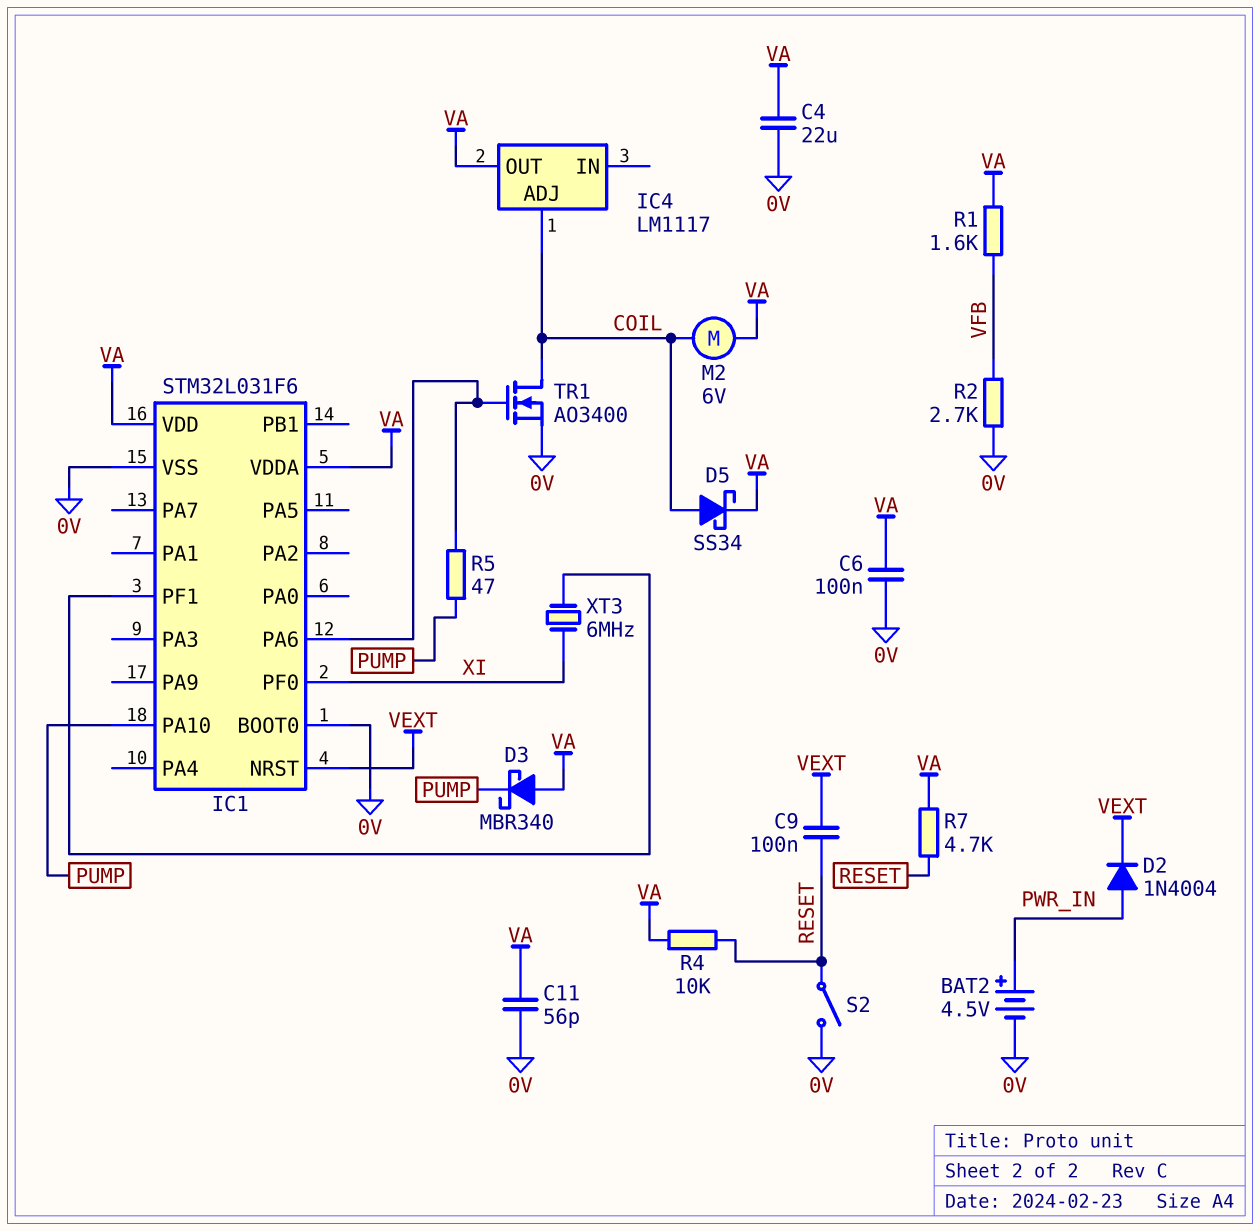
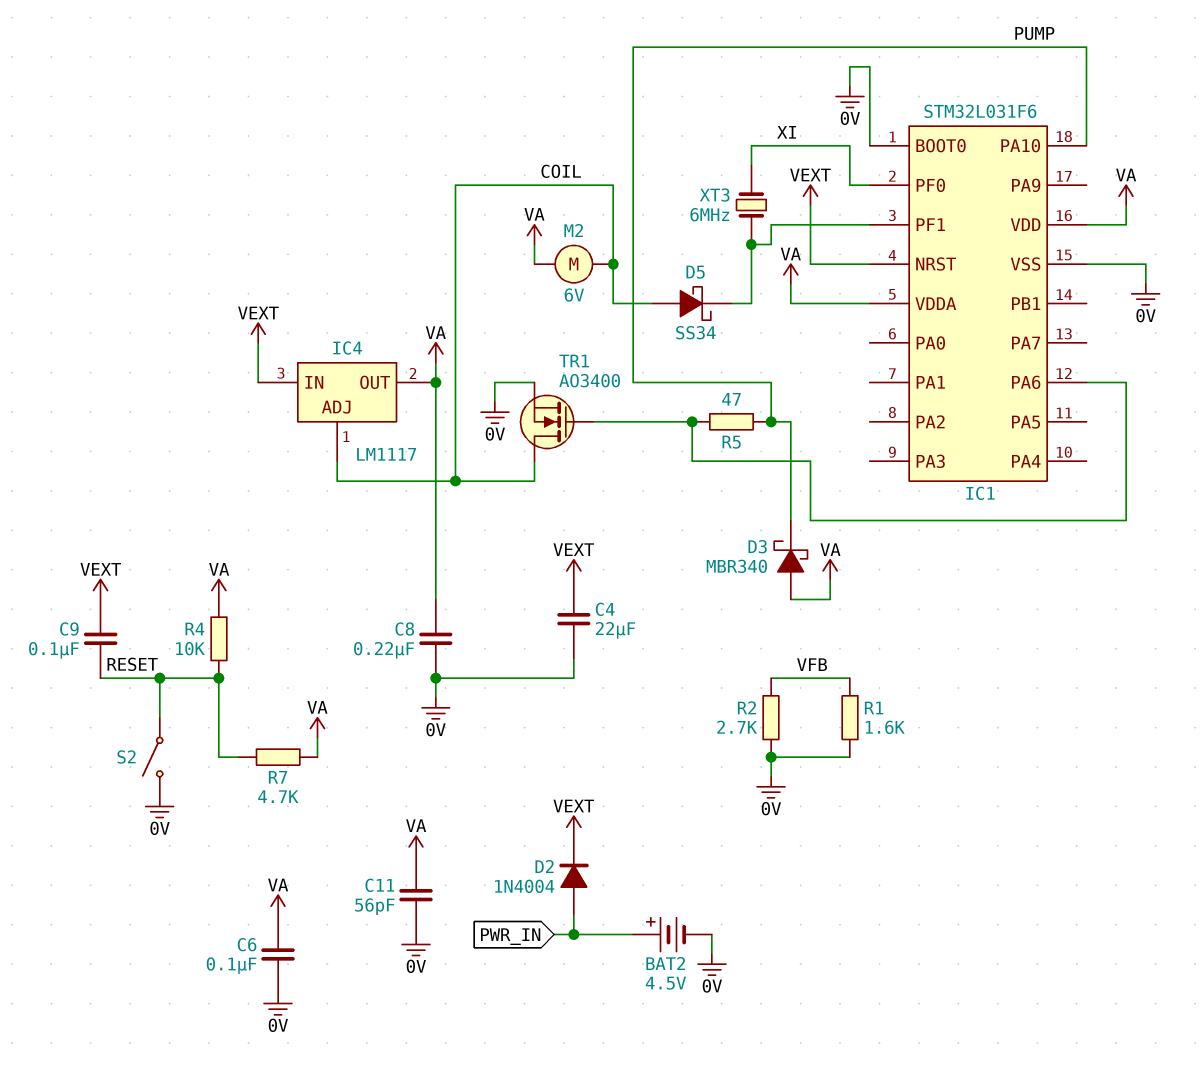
C4: 22uF (0V, VA) -> 22uF (0V, VEXT)
C8: none -> 220nF (0V, VA)
D5: schottky SS34 (A COIL, K VA) -> schottky SS34 (A COIL, K IC1/PF1)
IC4 pin IN: none -> VEXT
R1: 1.6k (VA, VFB) -> 1.6k (0V, VFB)

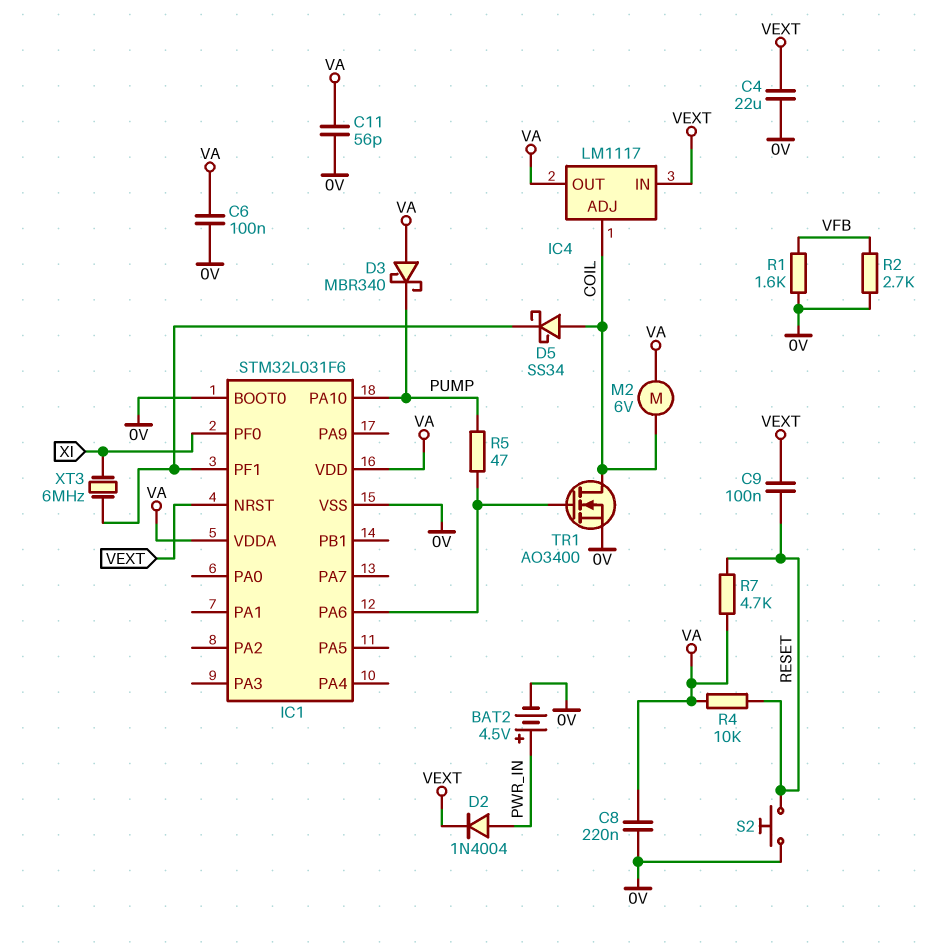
S2: switch (0V, RESET) -> button (0V, RESET)

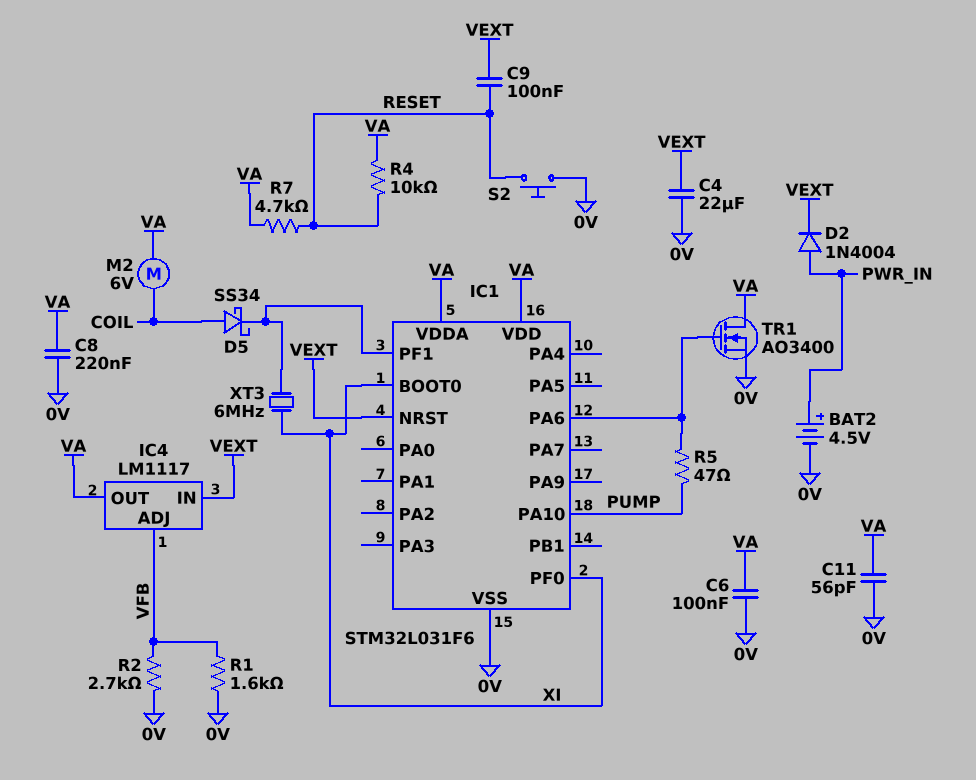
D3: schottky MBR340 (A VA, K PUMP) -> none
IC1 pin BOOT0: 0V -> XI
IC4 pin ADJ: COIL -> VFB
TR1: NMOS AO3400 (G IC1/PA6, D COIL, S 0V) -> NMOS AO3400 (G IC1/PA6, D VA, S 0V)

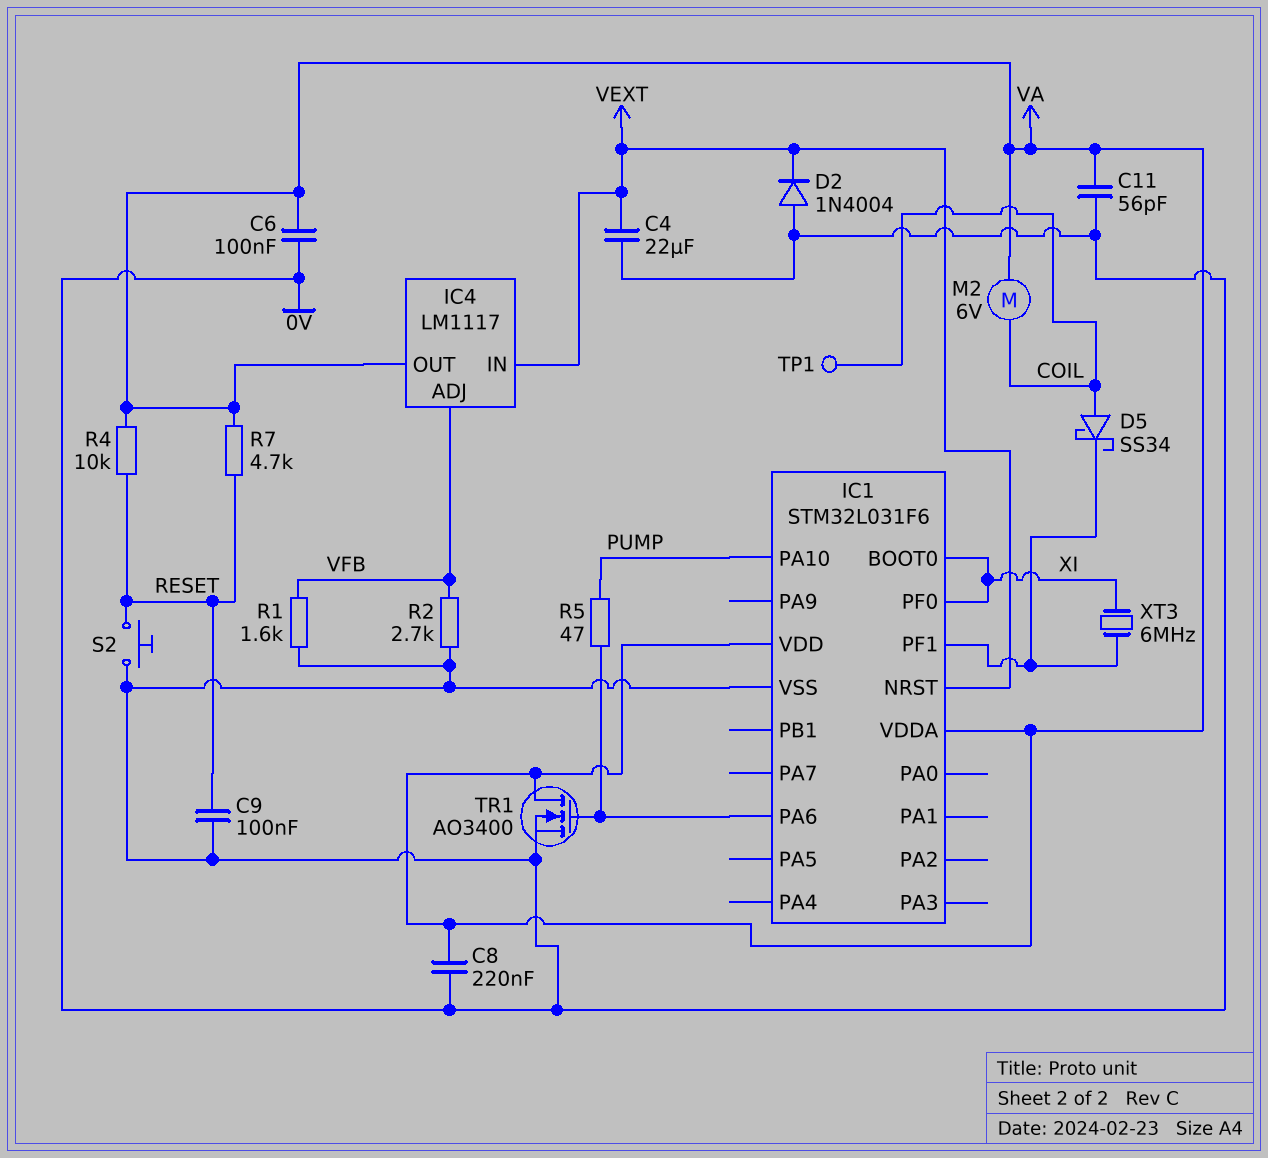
BAT2: 4.5V (plus PWR_IN, minus 0V) -> none
C9: 100nF (RESET, VEXT) -> 100nF (0V, RESET)
D2: diode 1N4004 (A PWR_IN, K VEXT) -> diode 1N4004 (A 0V, K VEXT)
TP1: none -> test point (COIL)

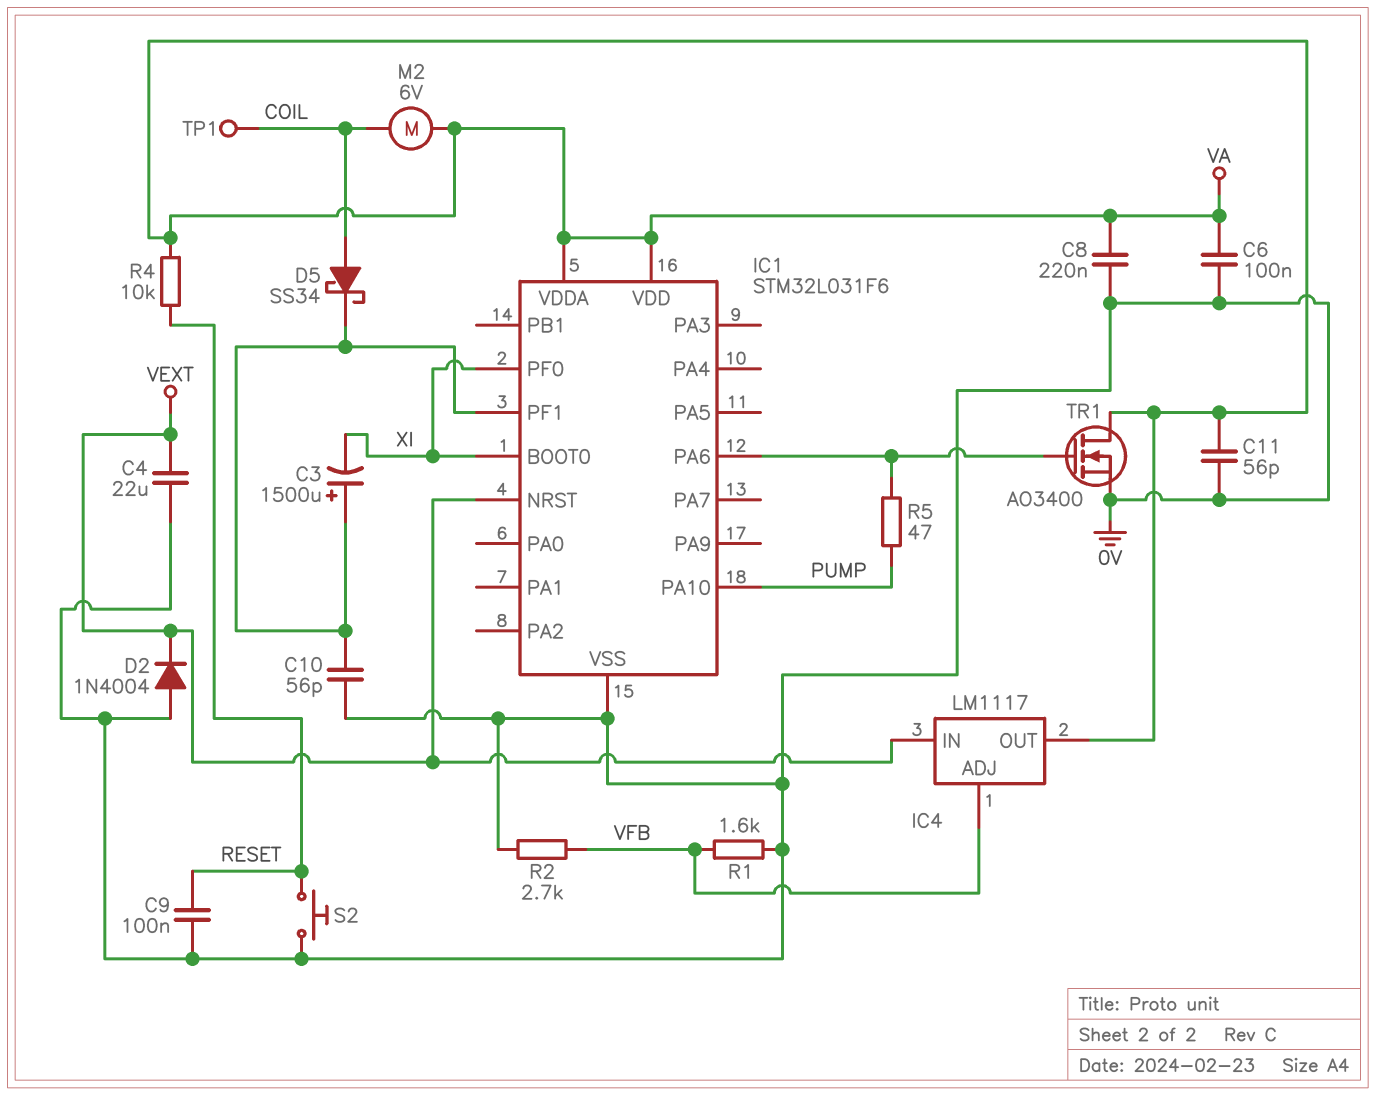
C3: none -> 1500uF (plus IC1/PF1, minus XI)
C10: none -> 56pF (0V, IC1/PF1)
R7: 4.7k (RESET, VA) -> none
XT3: 6MHz (IC1/PF1, XI) -> none

